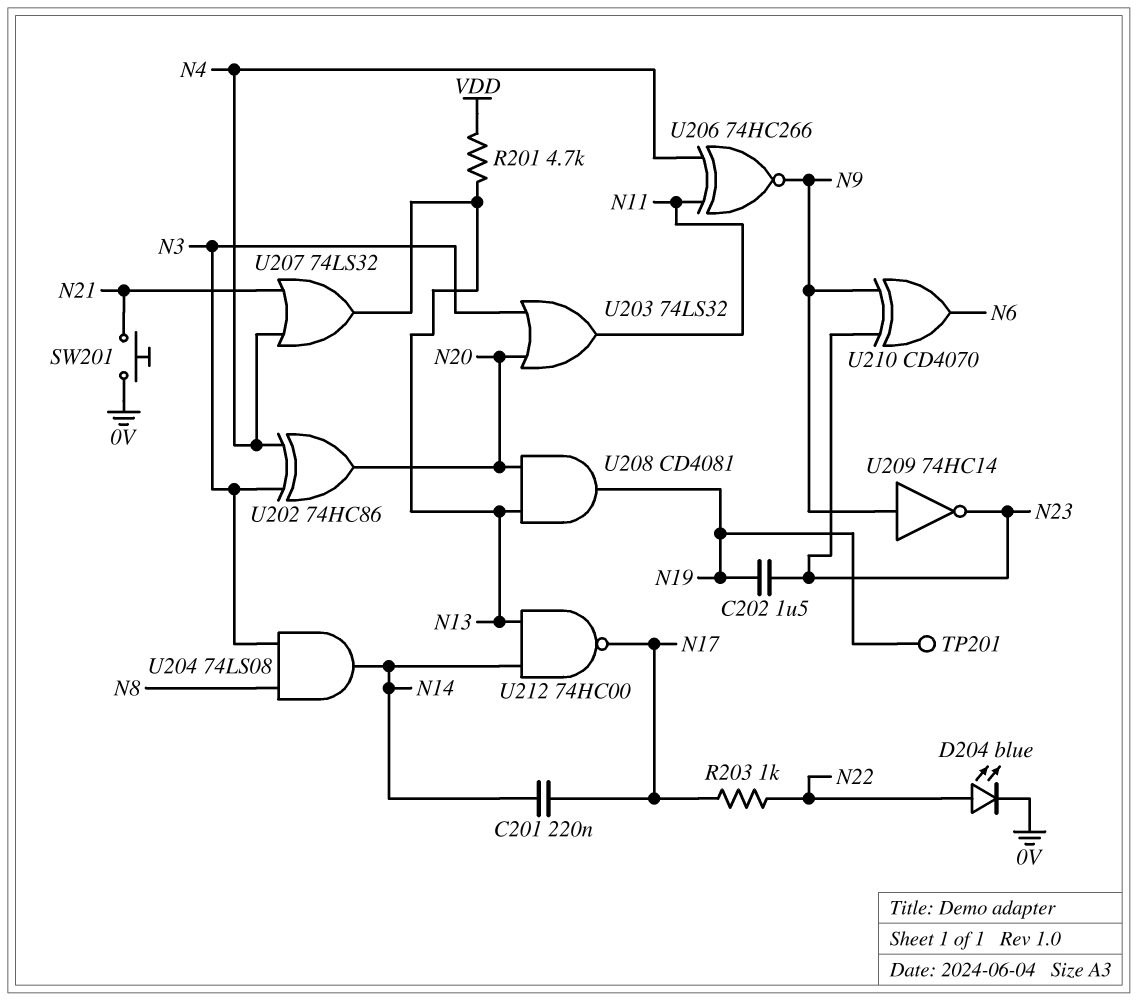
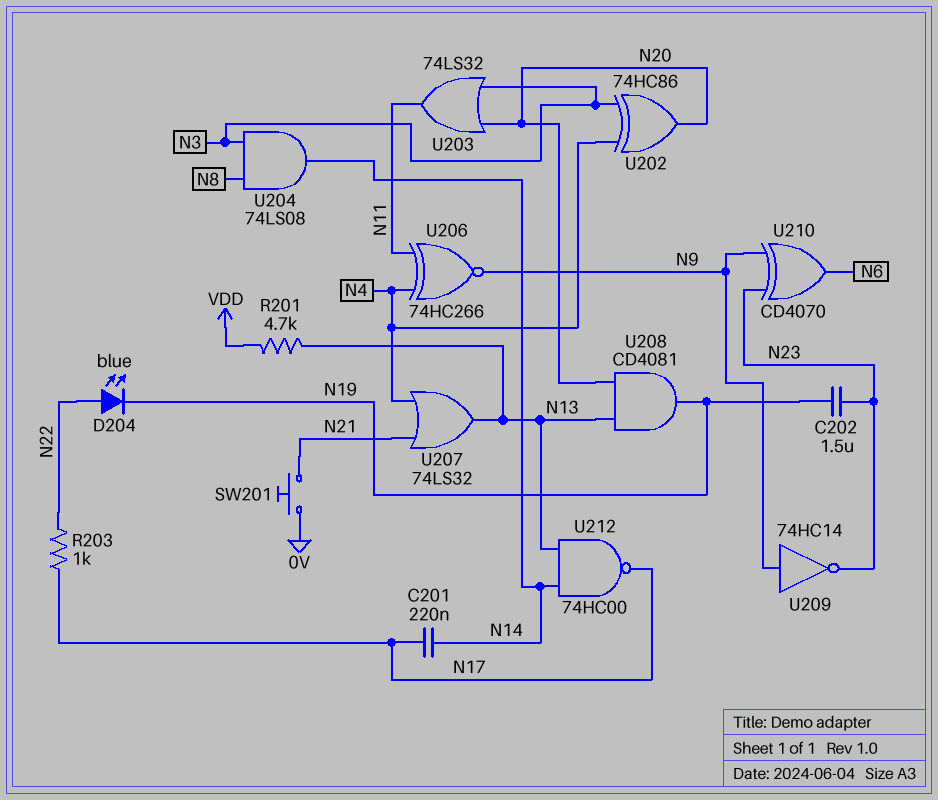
D204: LED blue (A N22, K 0V) -> LED blue (A N22, K N19)
TP201: test point (N19) -> none

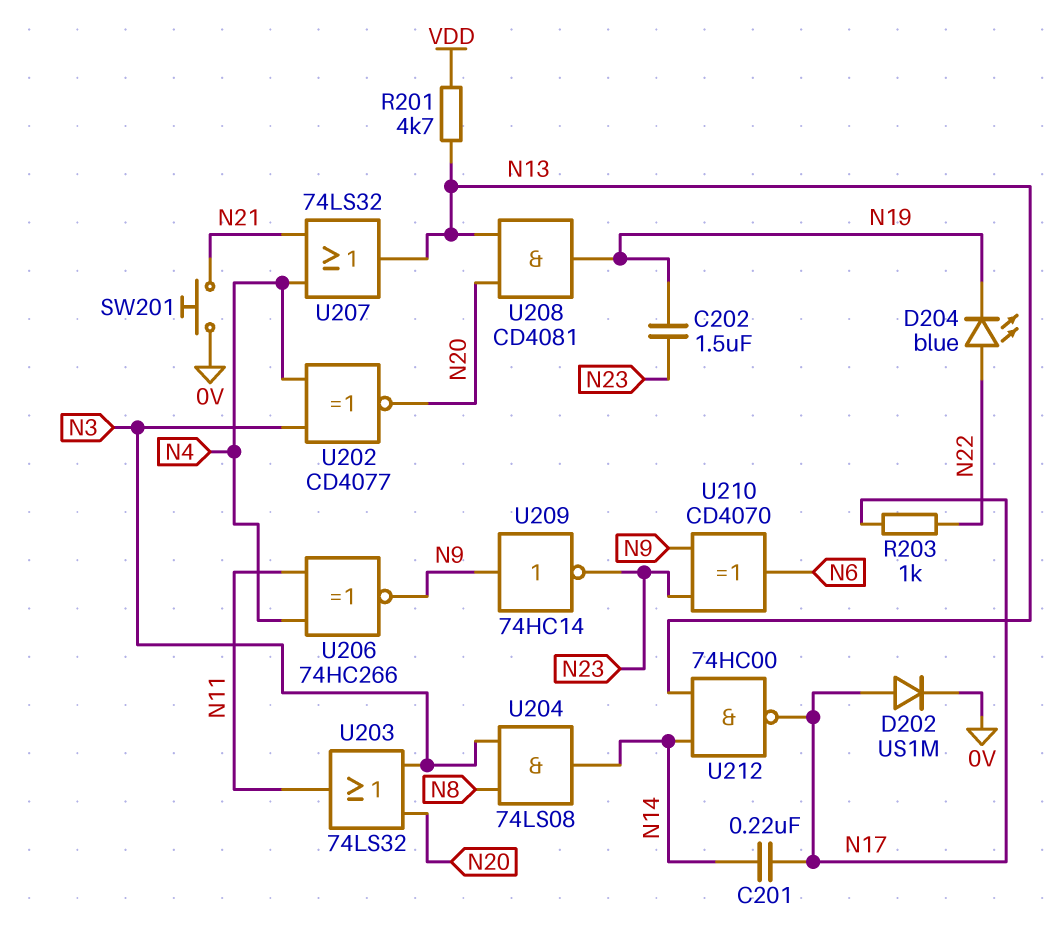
D202: none -> diode US1M (A N17, K 0V)
U202: XOR 74HC86 (in N3, in N4, out N20) -> XNOR CD4077 (in N3, in N4, out N20)

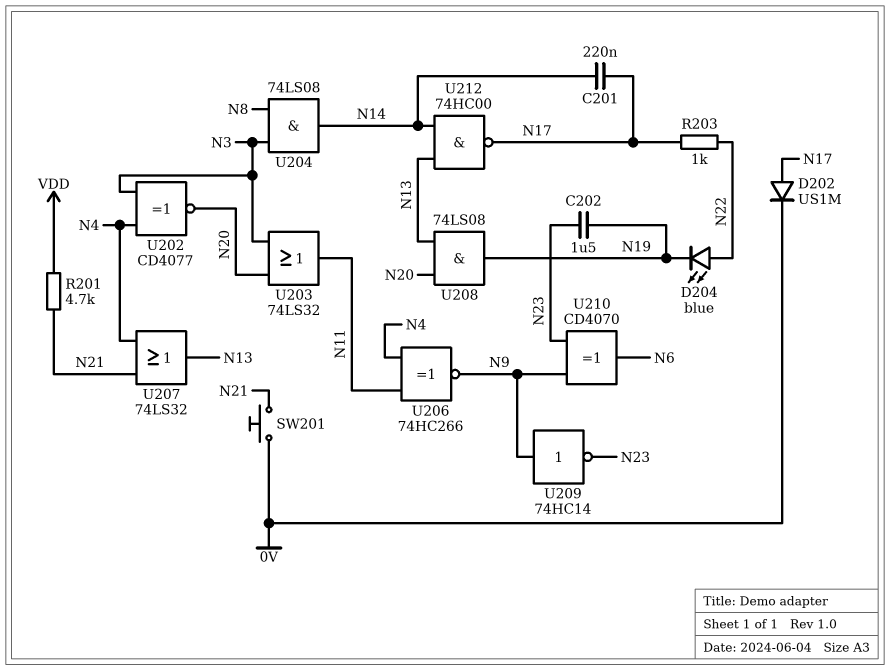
R201: 4.7k (N13, VDD) -> 4.7k (N21, VDD)
U208: AND CD4081 (in N13, in N20, out N19) -> AND 74LS08 (in N13, in N20, out N19)

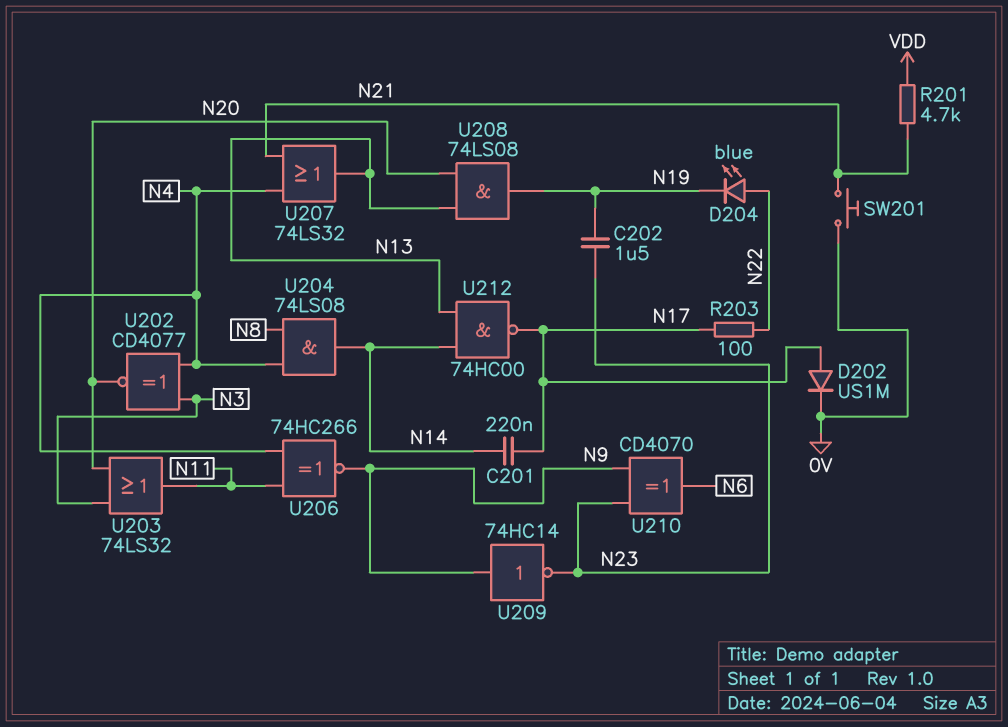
R203: 1k (N17, N22) -> 100 (N17, N22)
U204: AND 74LS08 (in N3, in N8, out N14) -> AND 74LS08 (in N4, in N8, out N14)

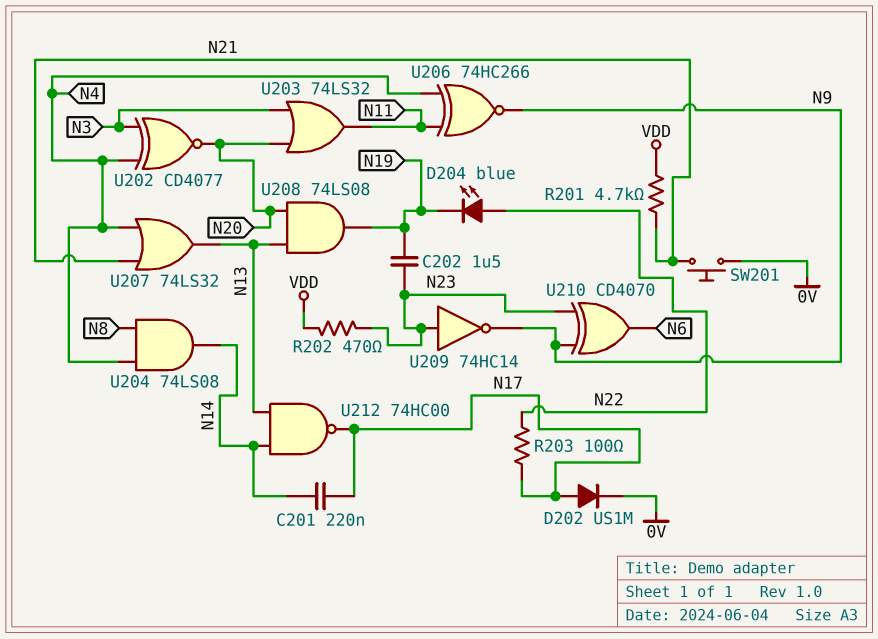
R202: none -> 470 (N23, VDD)
U209: NOT 74HC14 (in N9, out N23) -> NOT 74HC14 (in N23, out N9)

